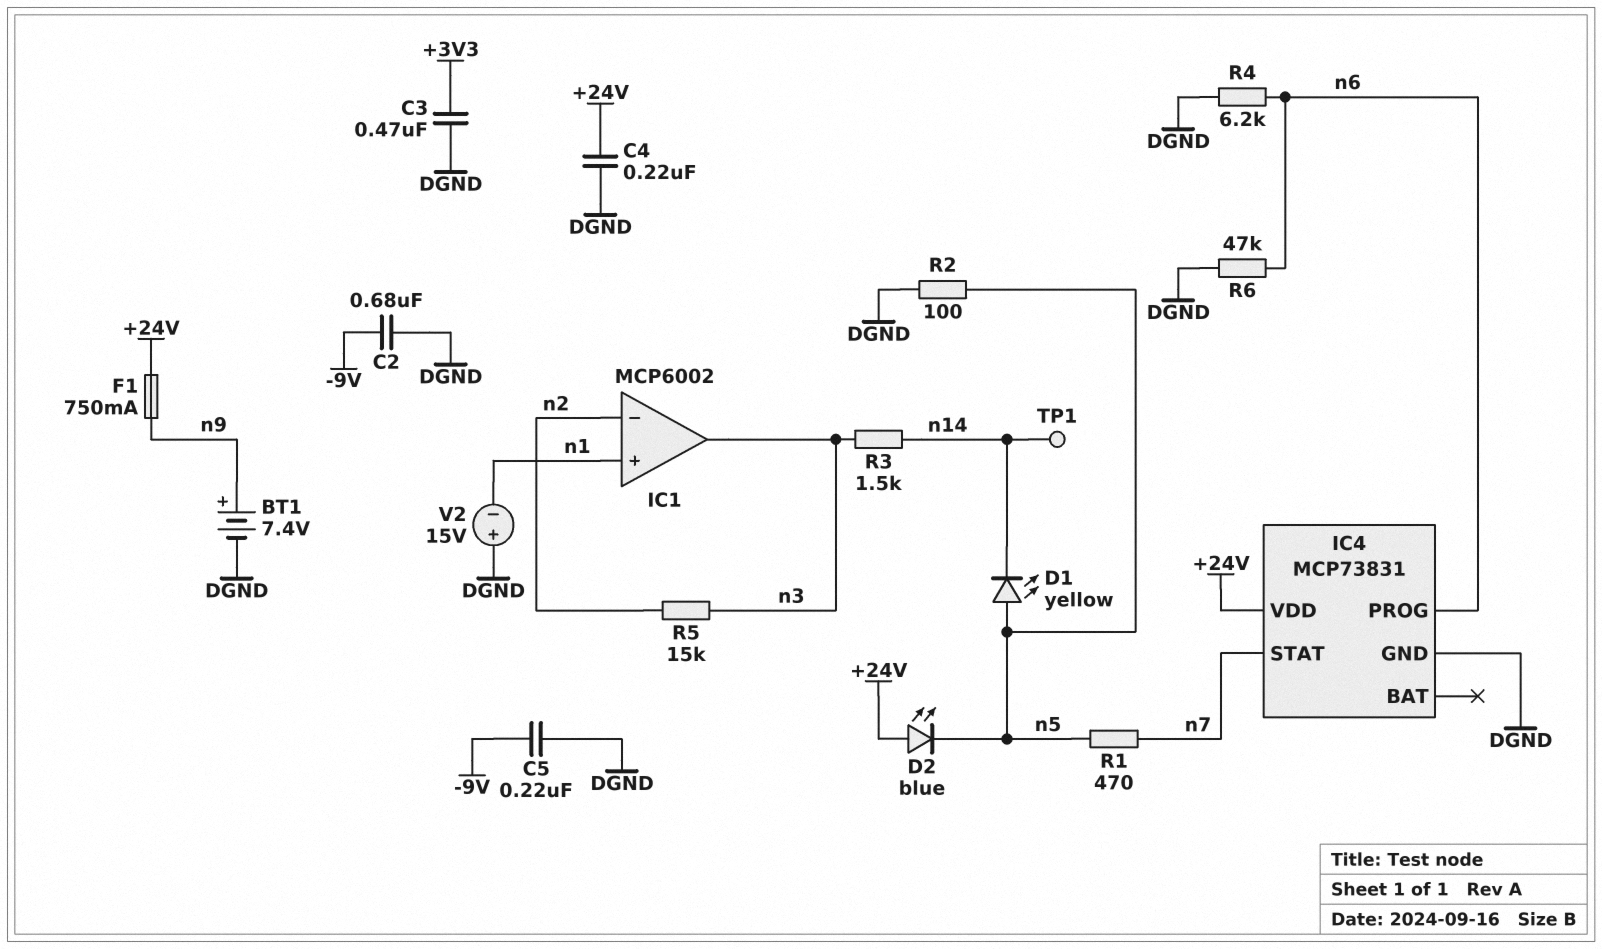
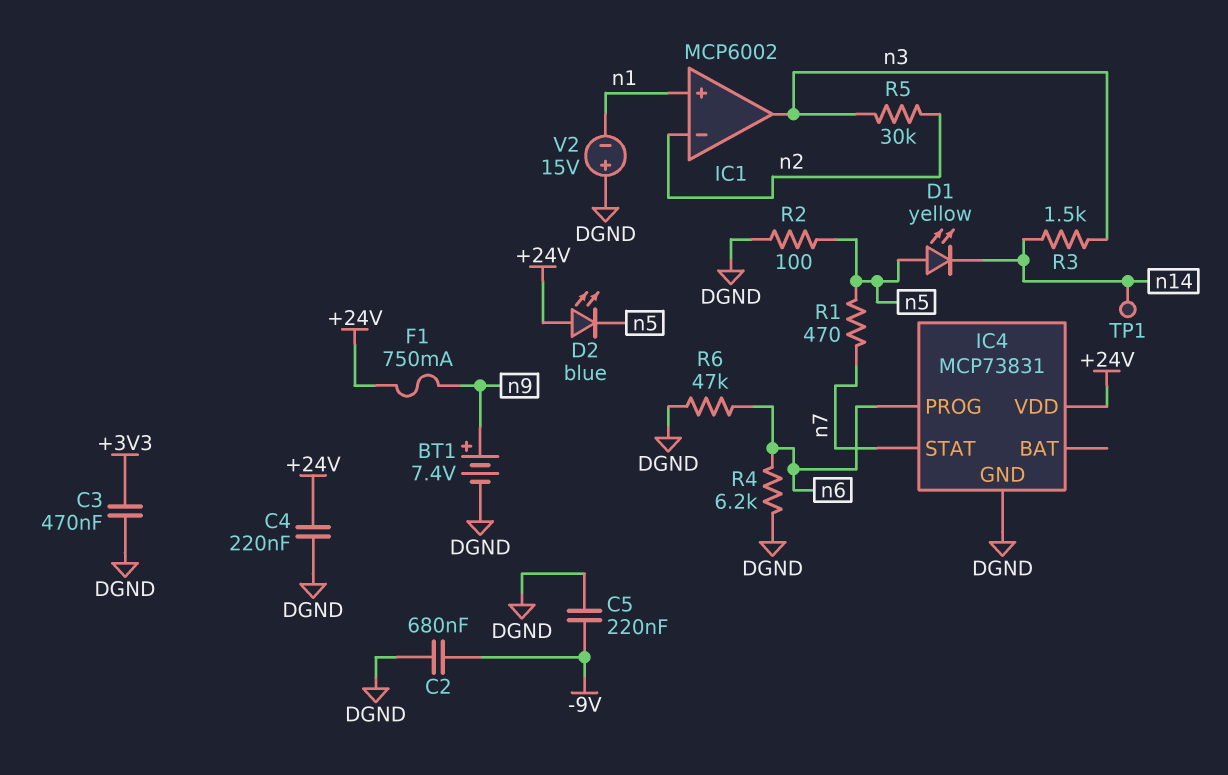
R5: 15k (n2, n3) -> 30k (n2, n3)

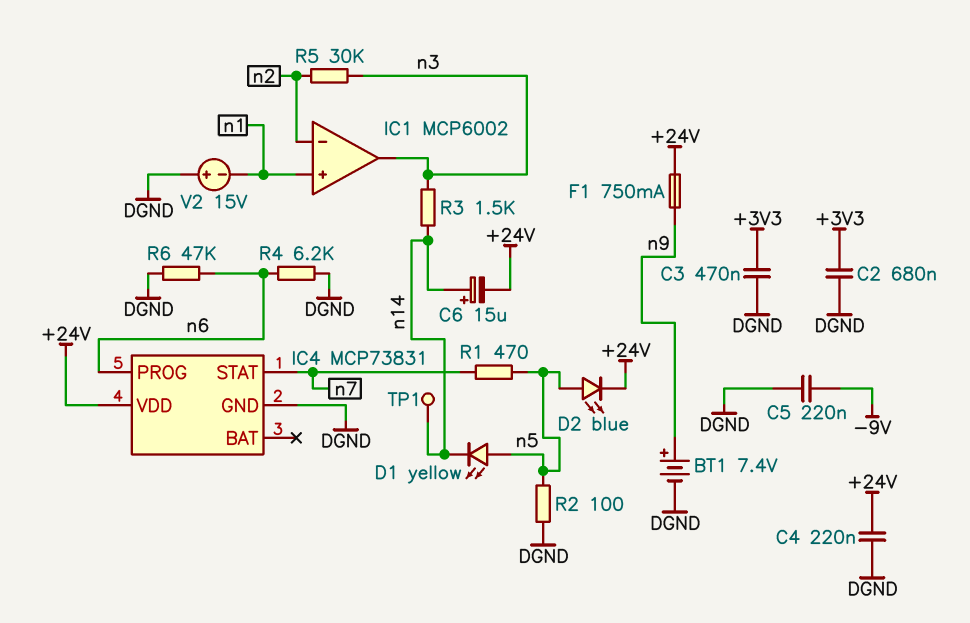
C2: 680nF (-9V, DGND) -> 680nF (+3V3, DGND)
C6: none -> 15uF (plus n14, minus +24V)
D2: LED blue (A +24V, K n5) -> LED blue (A n5, K +24V)

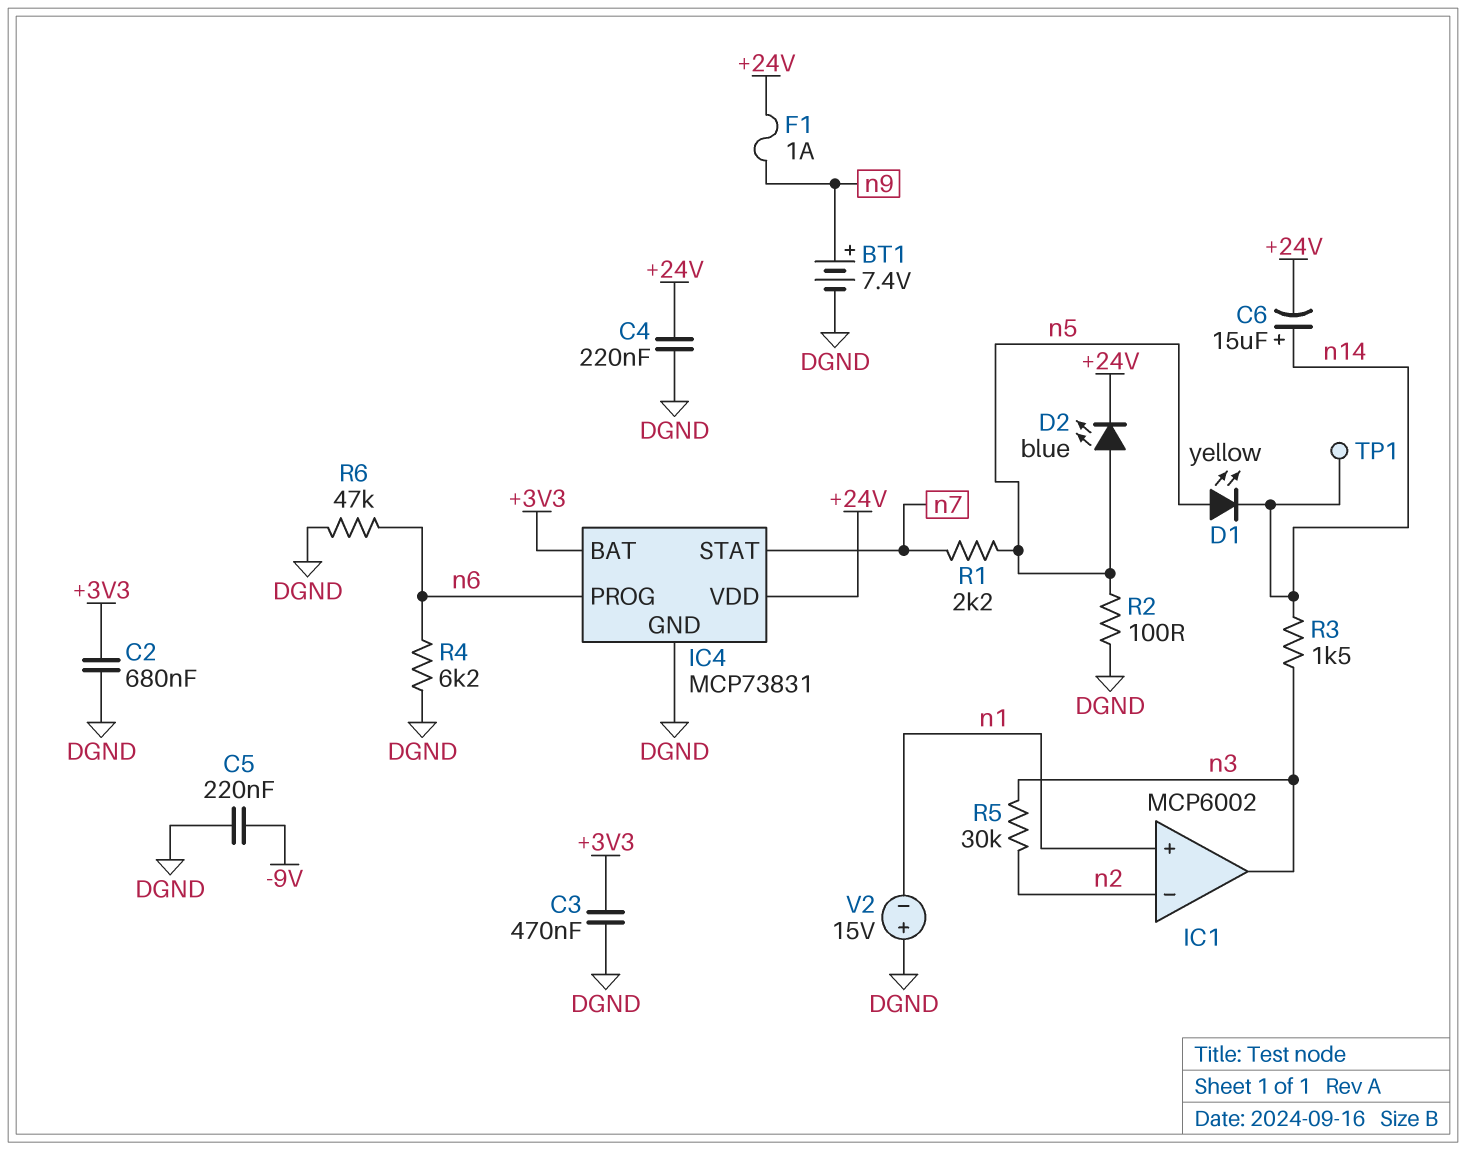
F1: 750mA (+24V, n9) -> 1A (+24V, n9)
IC4 pin BAT: none -> +3V3
R1: 470 (n5, n7) -> 2.2k (n5, n7)

